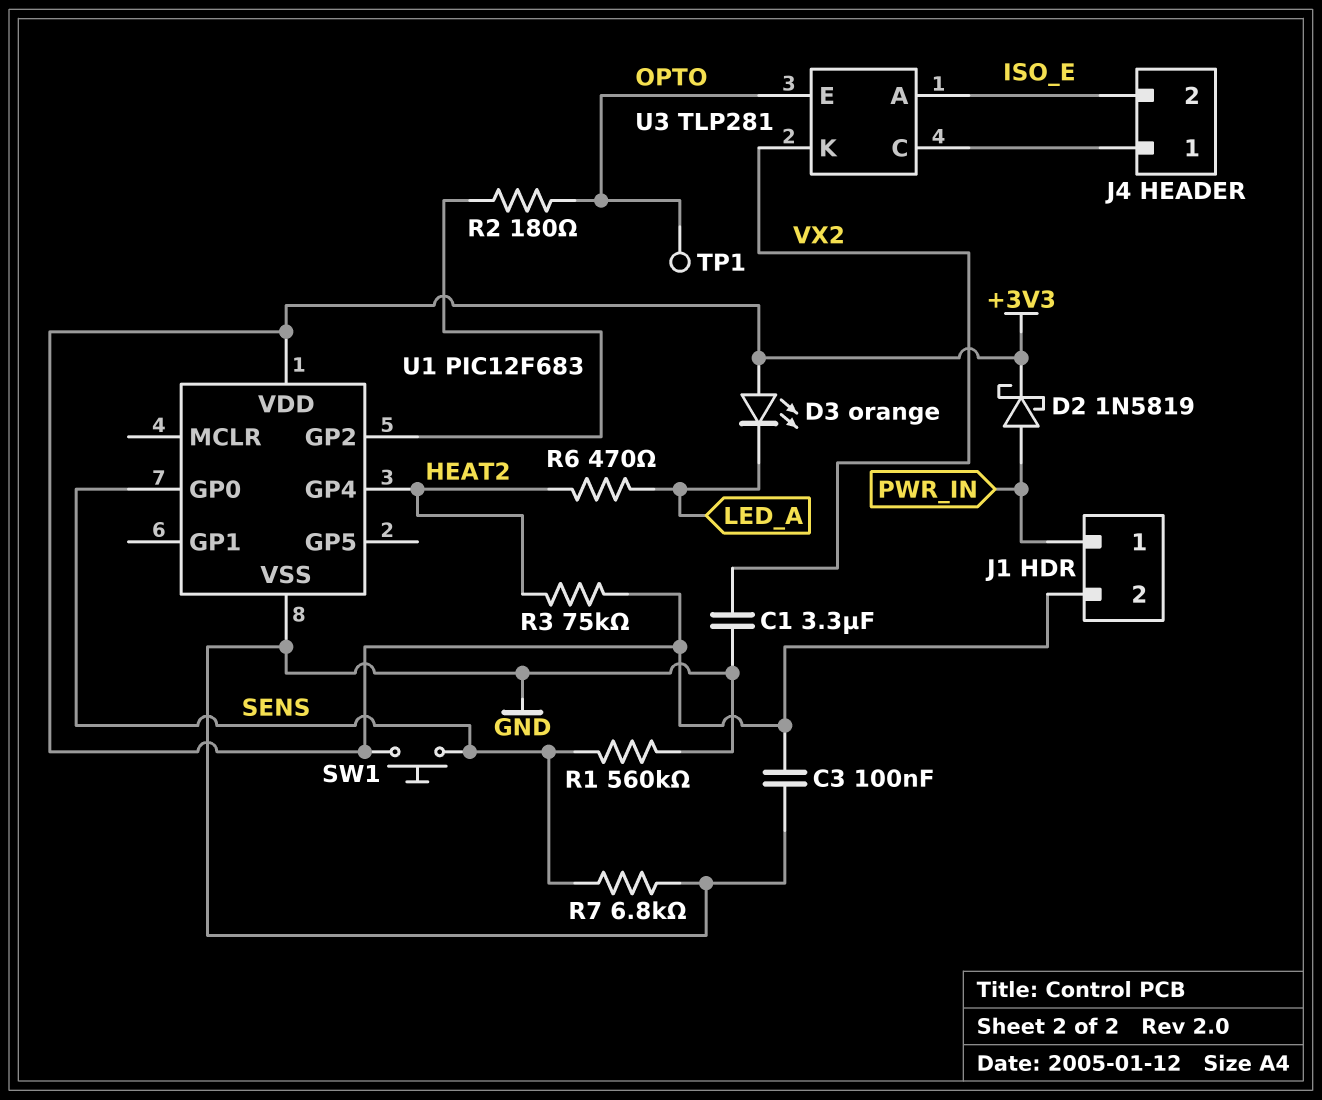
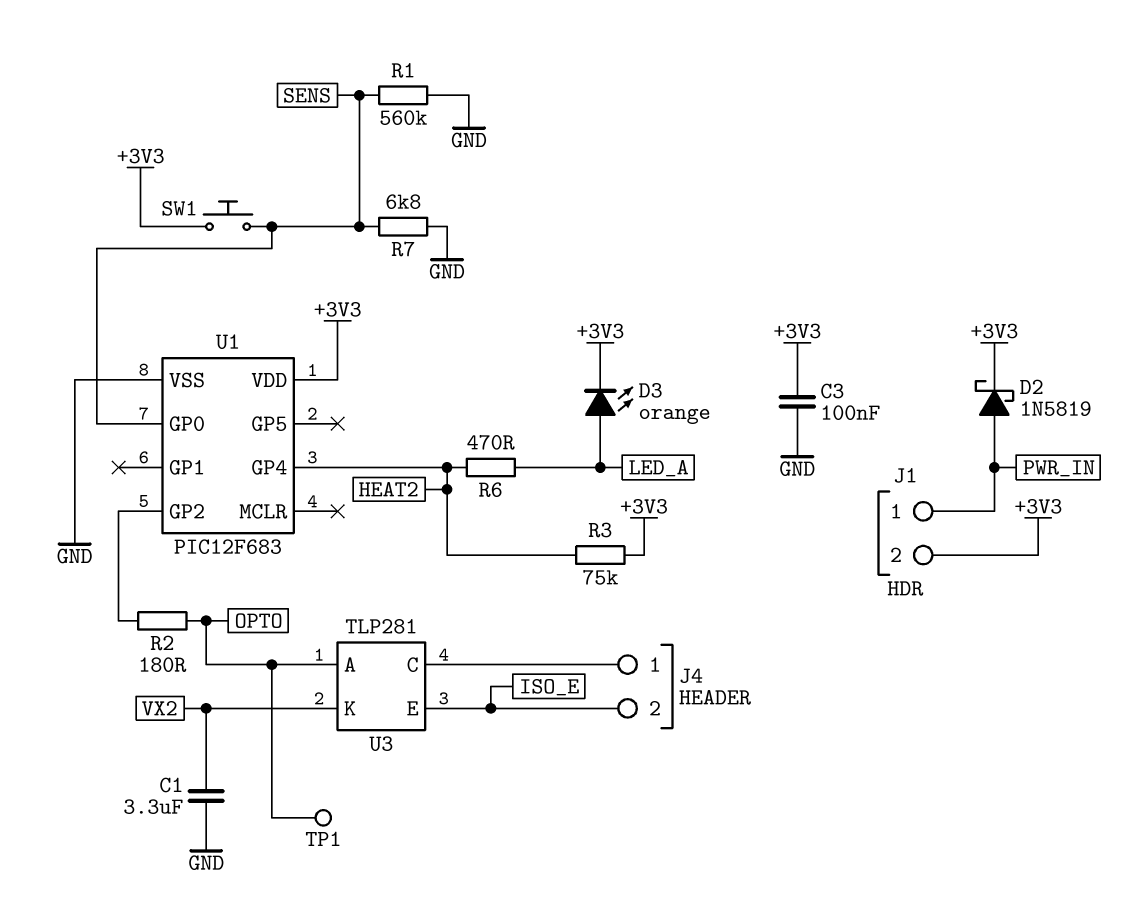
D3: LED orange (A +3V3, K LED_A) -> LED orange (A LED_A, K +3V3)
U3 pin A: ISO_E -> OPTO
U3 pin E: OPTO -> ISO_E

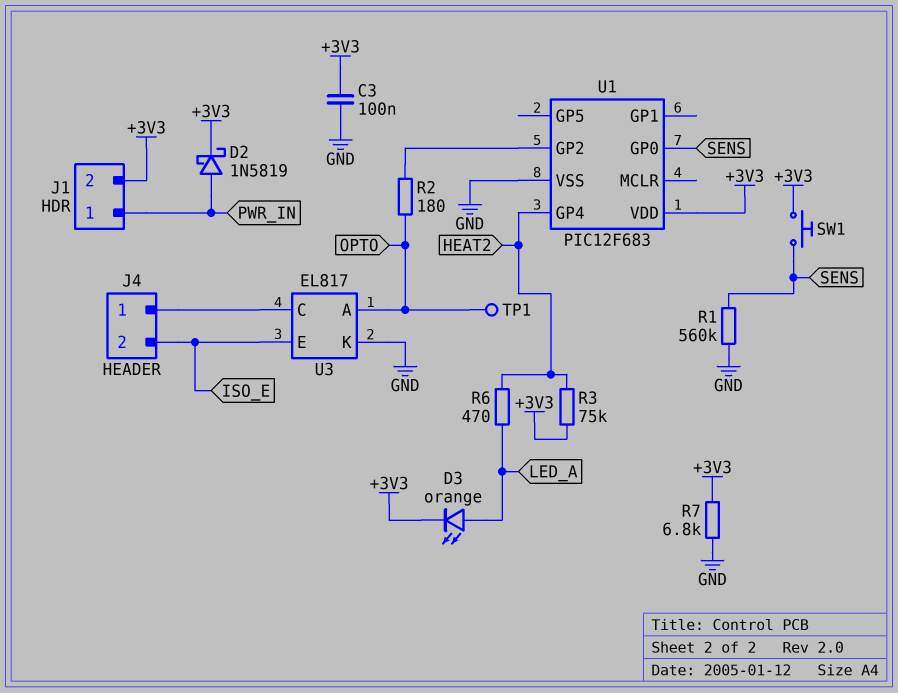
C1: 3.3uF (GND, VX2) -> none
R7: 6.8k (GND, SENS) -> 6.8k (+3V3, GND)
U3: TLP281 -> EL817
U3 pin K: VX2 -> GND

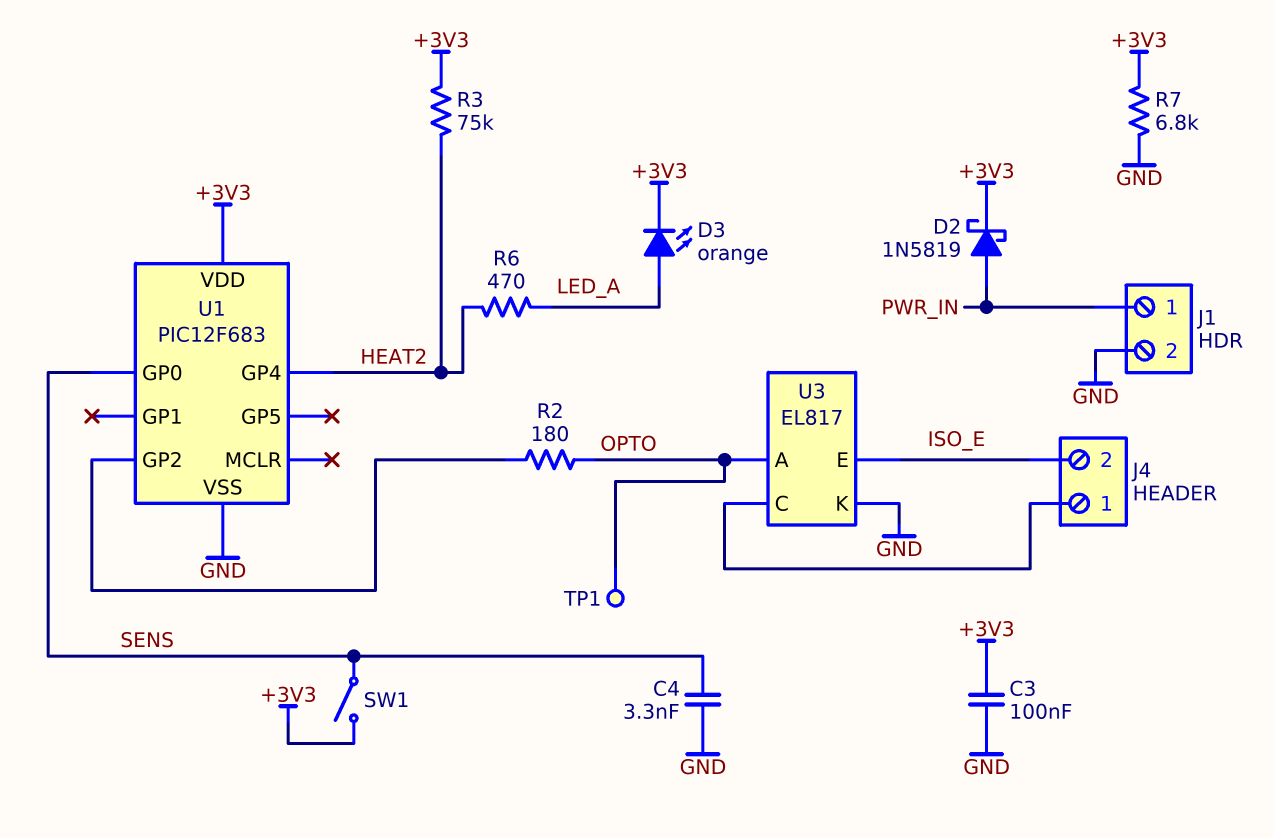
C4: none -> 3.3nF (GND, SENS)
J1 pin 2: +3V3 -> GND
R1: 560k (GND, SENS) -> none
SW1: button (+3V3, SENS) -> switch (+3V3, SENS)

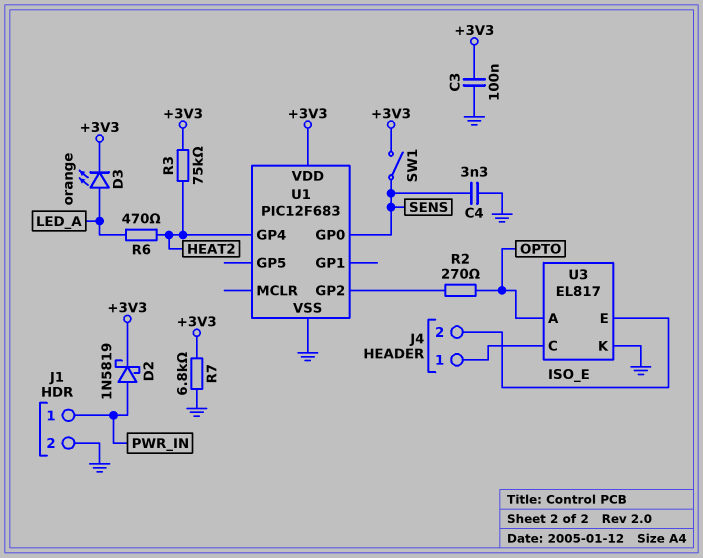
R2: 180 (OPTO, U1/GP2) -> 270 (OPTO, U1/GP2)
TP1: test point (OPTO) -> none

